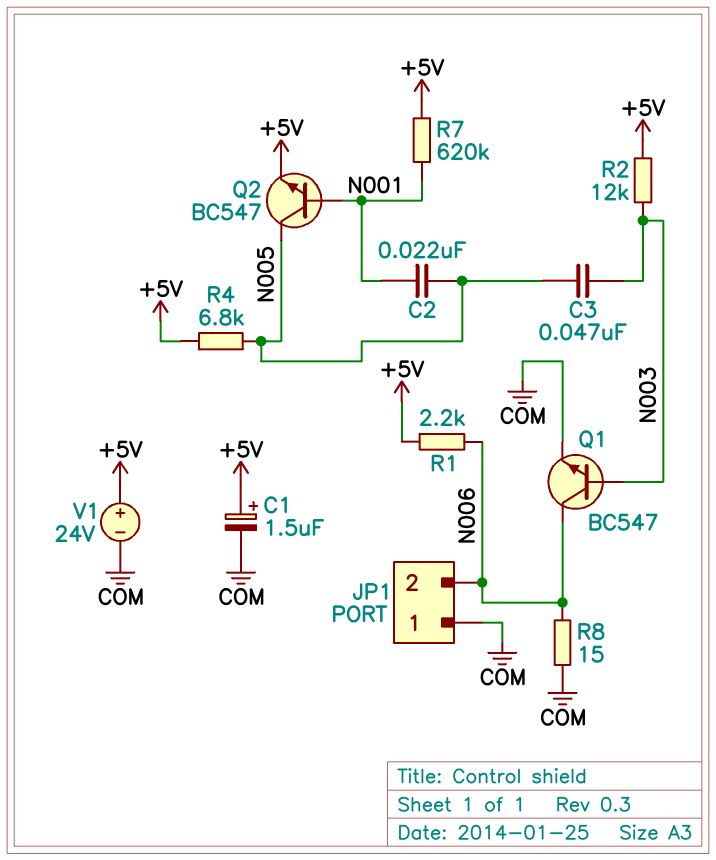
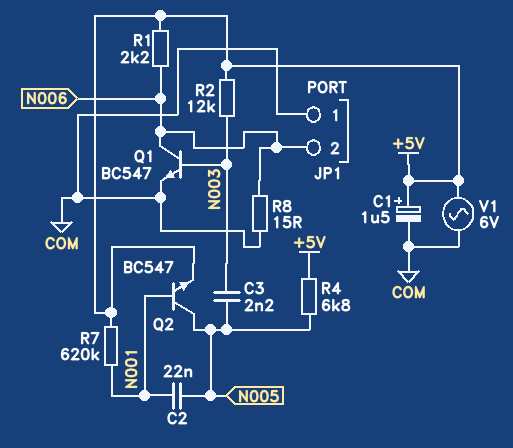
C3: 47nF (N003, N005) -> 2.2nF (N003, N005)
V1: 24V (plus +5V, minus COM) -> AC 6V (+5V, COM)

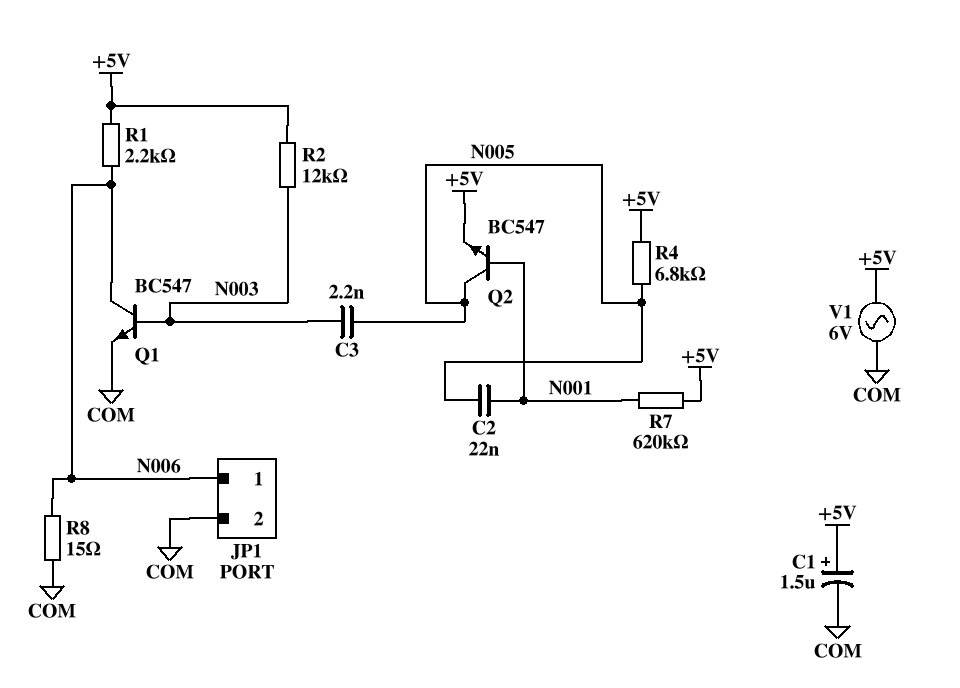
JP1 pin 1: COM -> N006
JP1 pin 2: N006 -> COM

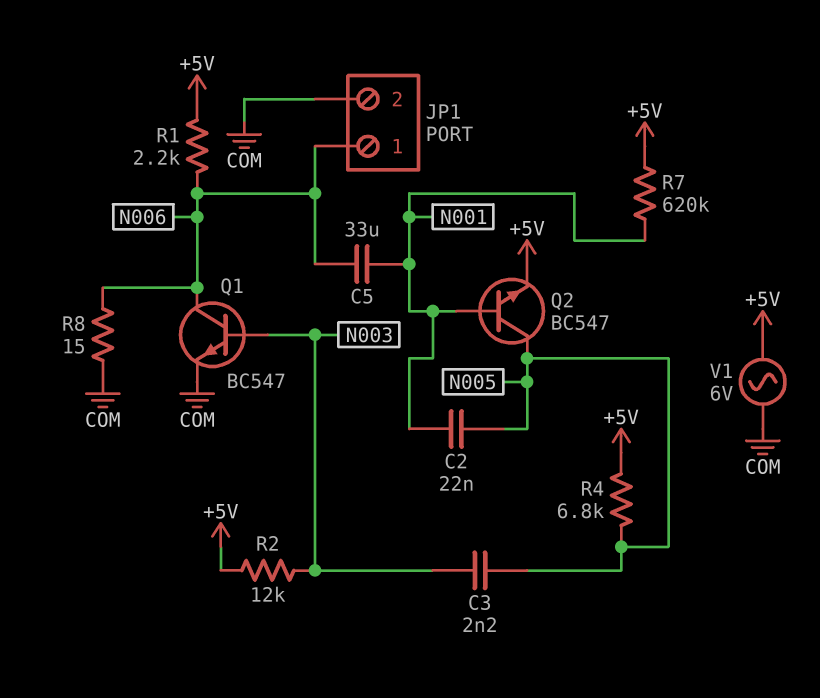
C1: 1.5uF (plus +5V, minus COM) -> none
C5: none -> 33uF (N001, N006)

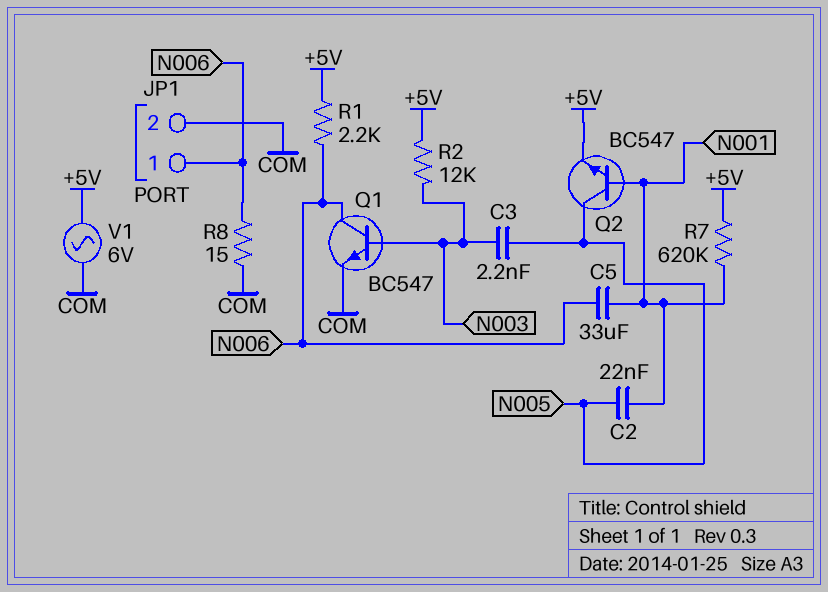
R4: 6.8k (+5V, N005) -> none

